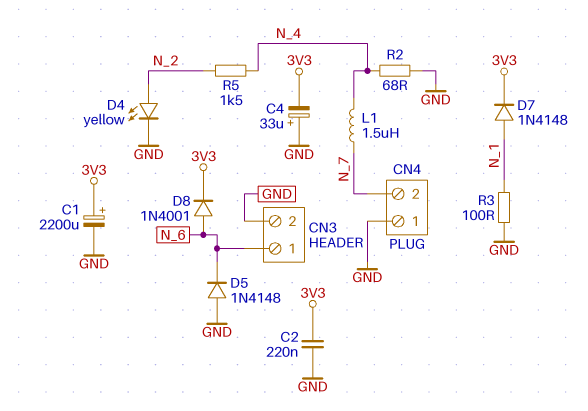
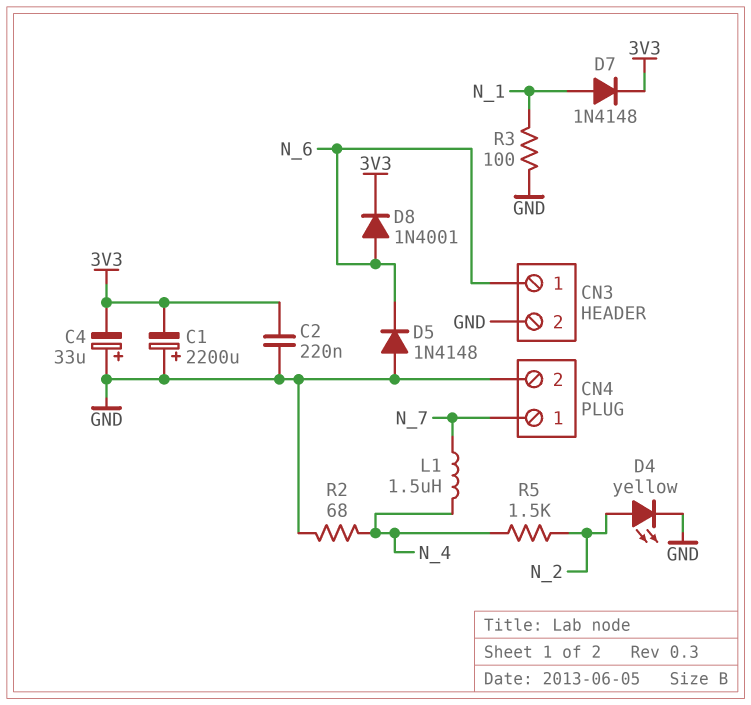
C1: 2200uF (plus 3V3, minus GND) -> 2200uF (plus GND, minus 3V3)
CN4 pin 1: GND -> N_7
CN4 pin 2: N_7 -> GND

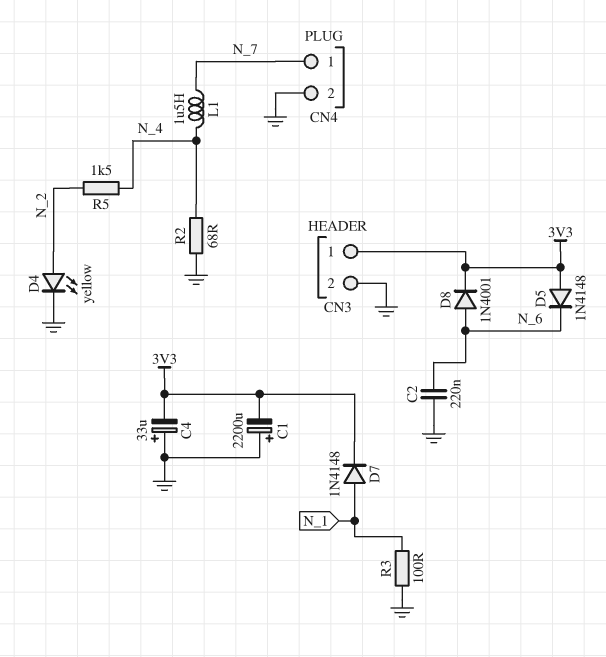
C2: 220nF (3V3, GND) -> 220nF (GND, N_6)
CN3 pin 1: N_6 -> 3V3
D5: diode 1N4148 (A GND, K N_6) -> diode 1N4148 (A 3V3, K N_6)

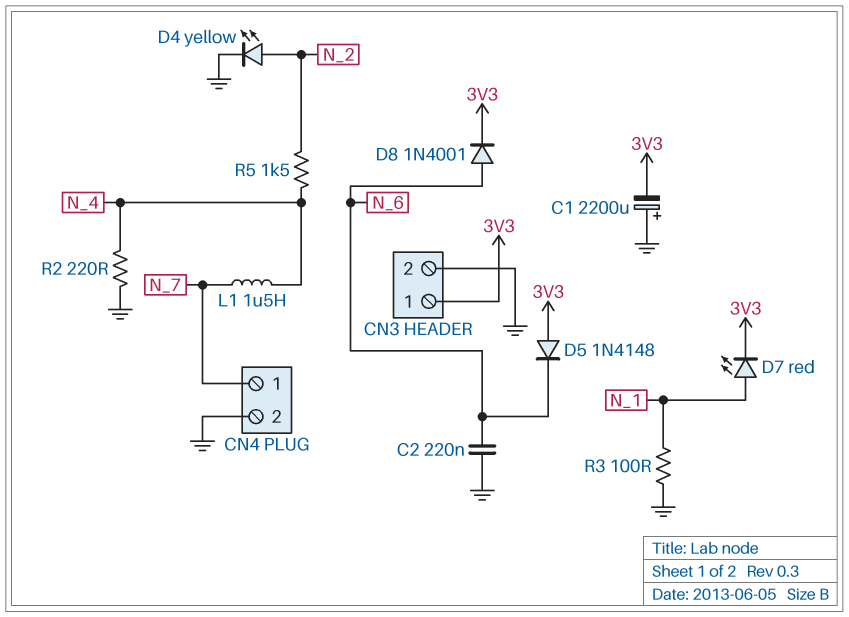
C4: 33uF (plus GND, minus 3V3) -> none
D7: diode 1N4148 (A N_1, K 3V3) -> LED red (A N_1, K 3V3)
R2: 68 (GND, N_4) -> 220 (GND, N_4)

